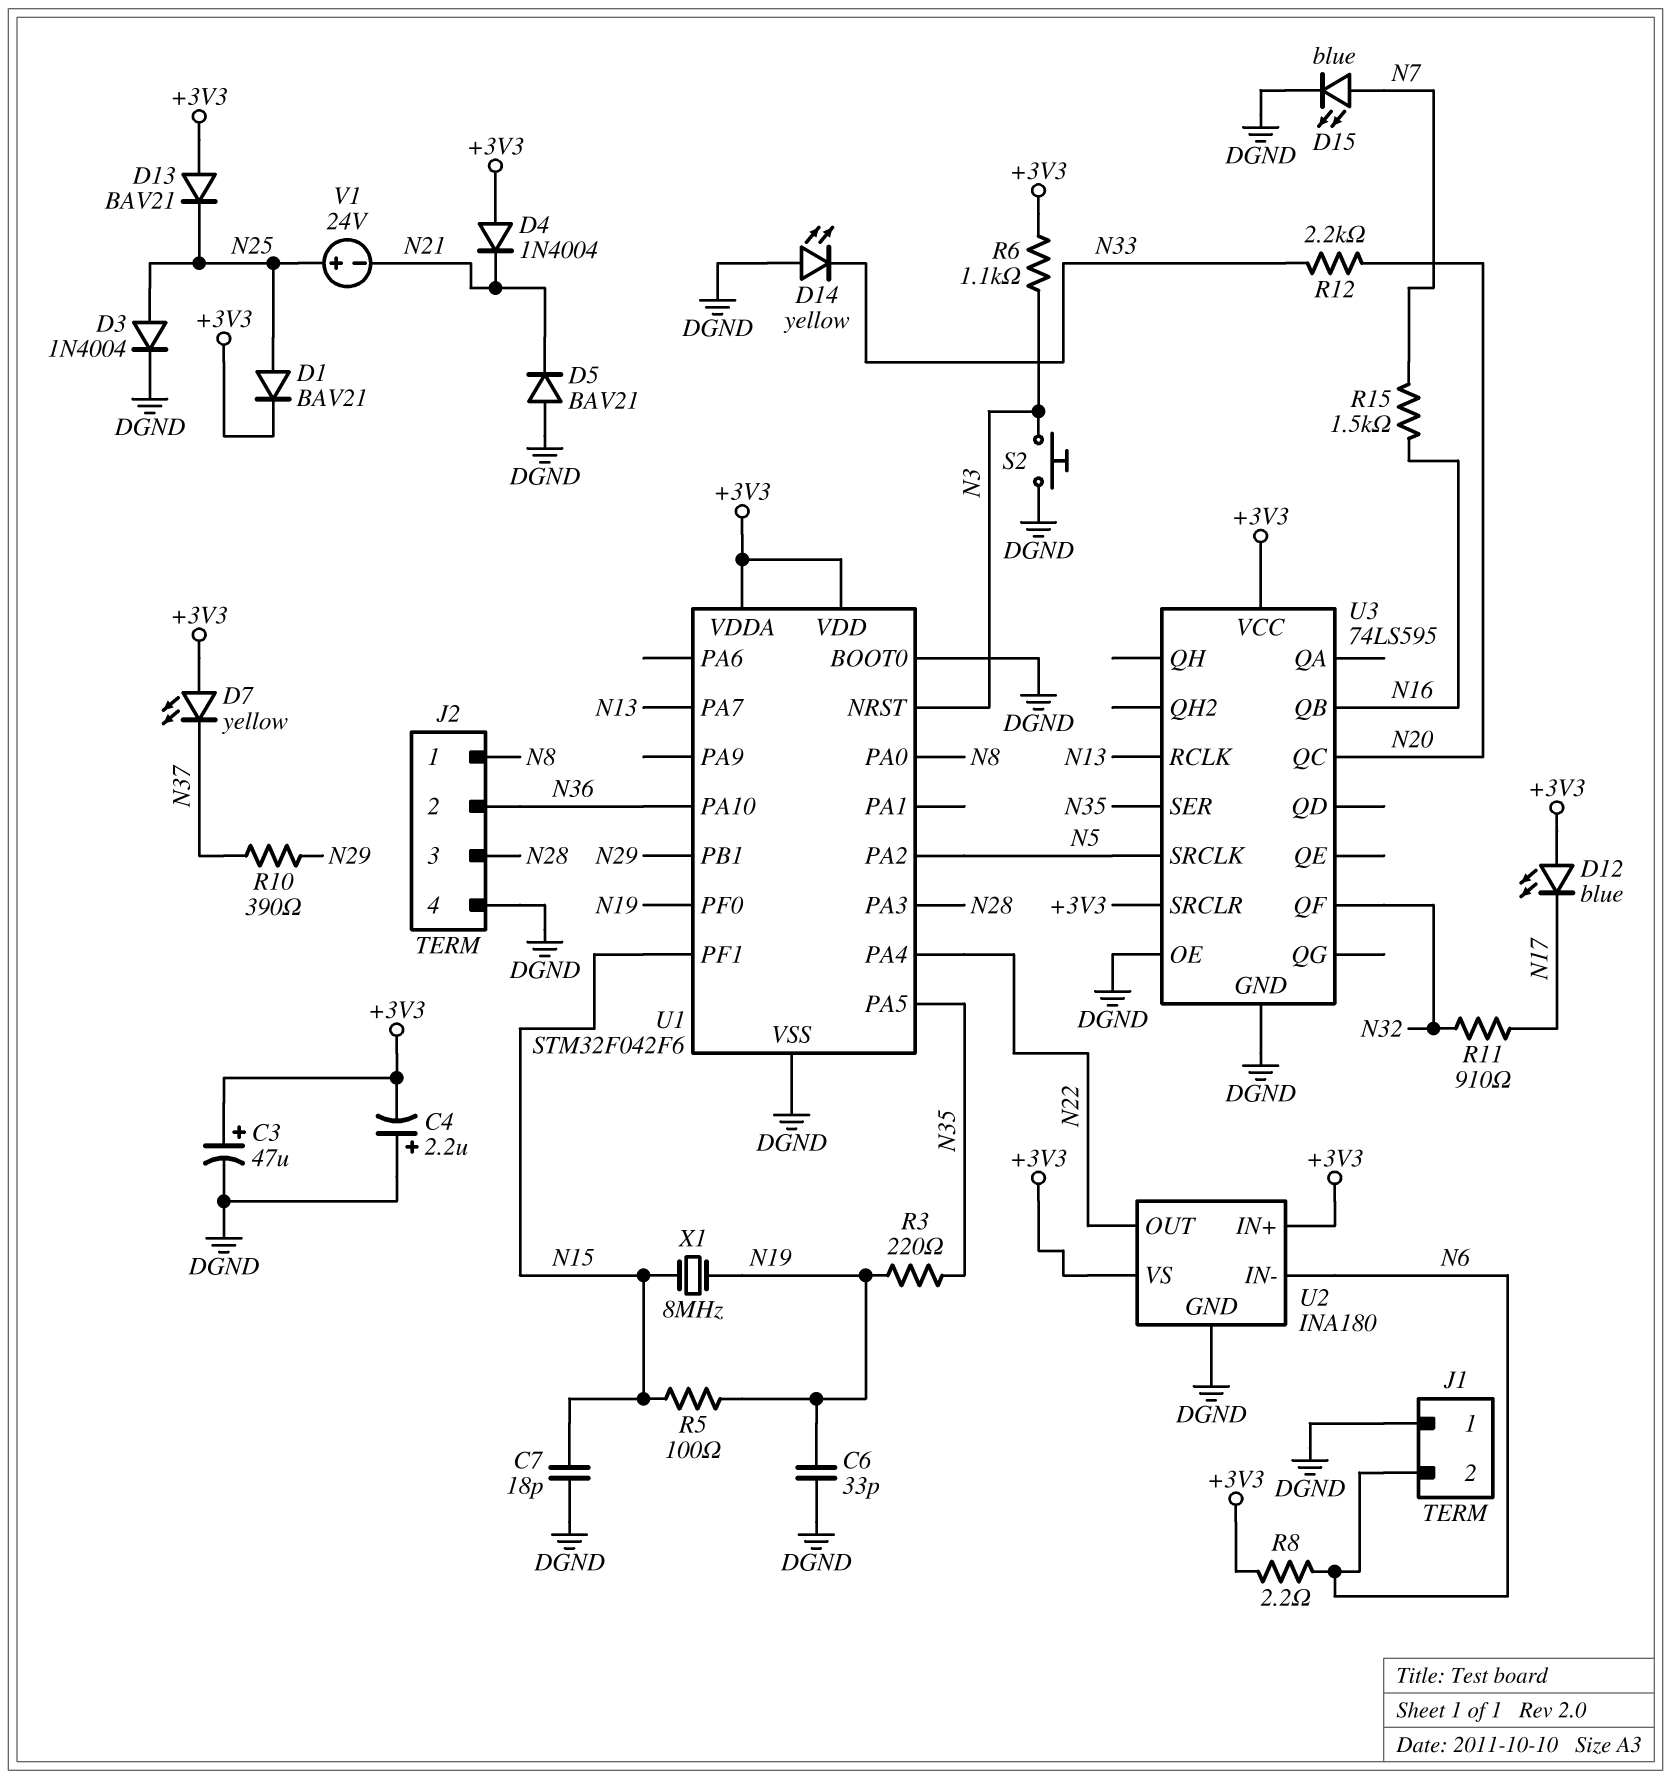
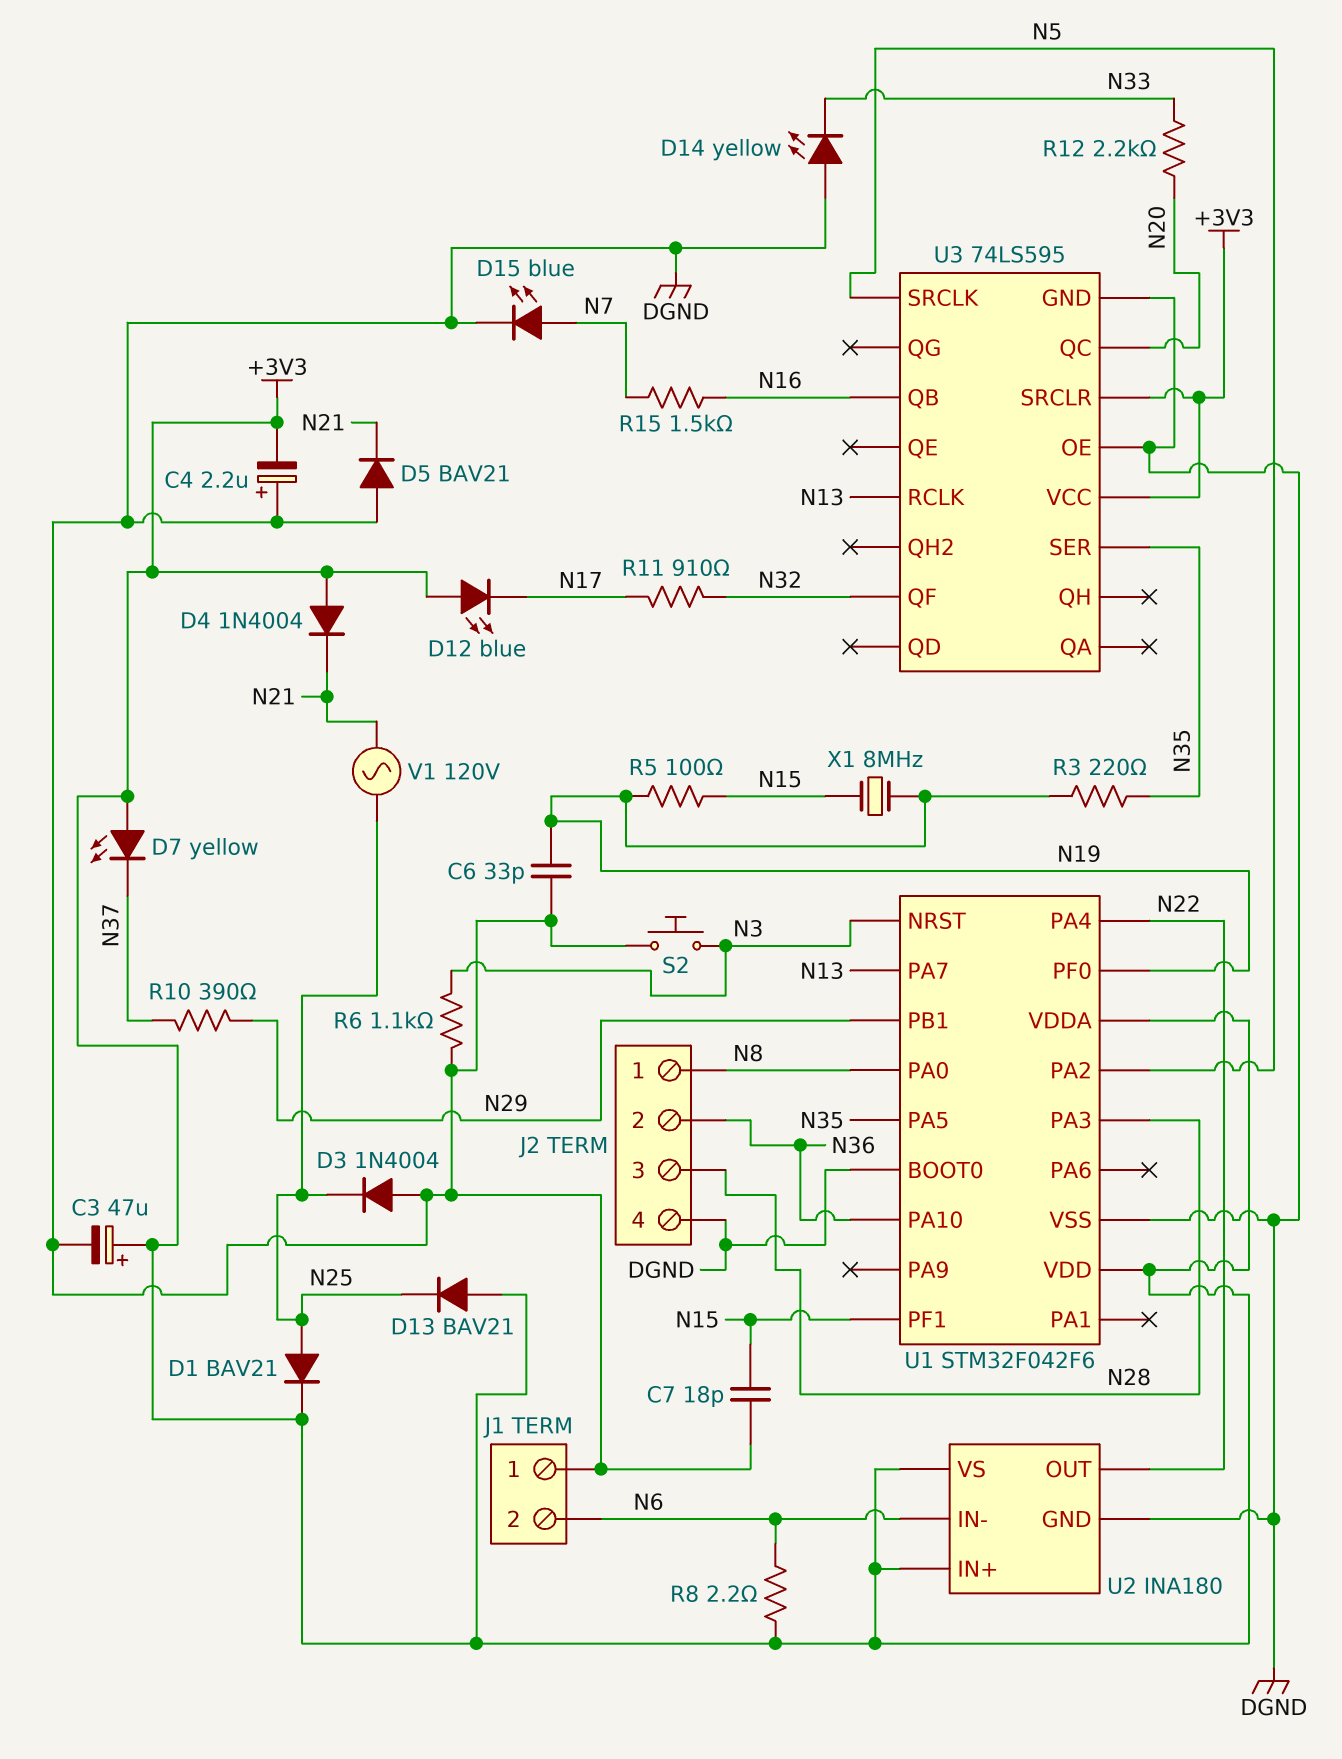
D3: diode 1N4004 (A N25, K DGND) -> diode 1N4004 (A DGND, K N25)
R6: 1.1k (+3V3, N3) -> 1.1k (DGND, N3)
V1: 24V (plus N25, minus N21) -> AC 120V (N21, N25)

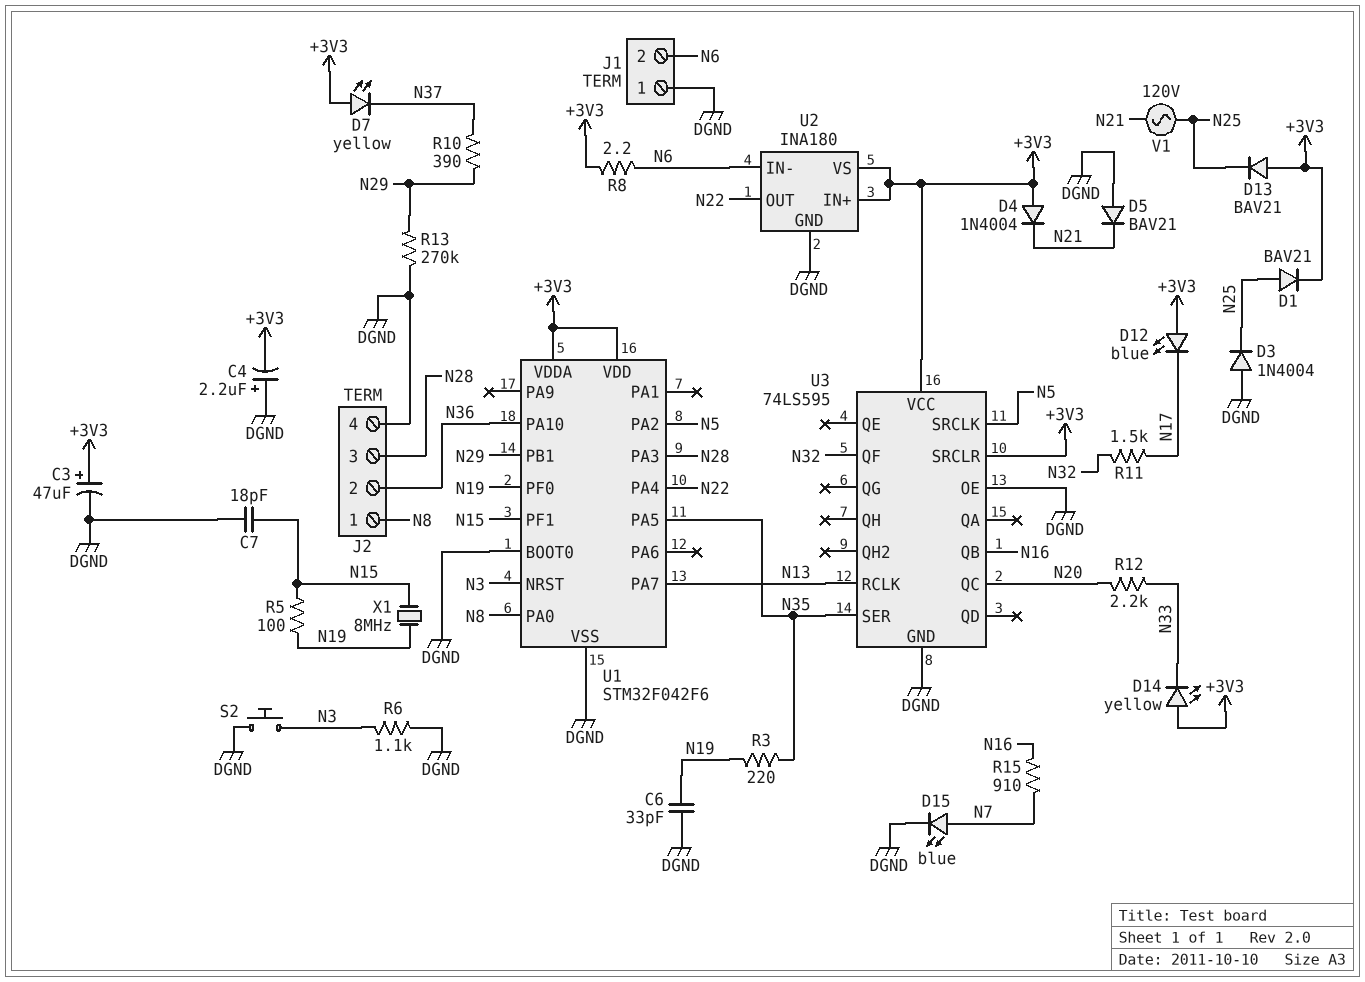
D14: LED yellow (A DGND, K N33) -> LED yellow (A +3V3, K N33)
R11: 910 (N17, N32) -> 1.5k (N17, N32)
R13: none -> 270k (DGND, N29)
R15: 1.5k (N7, N16) -> 910 (N7, N16)

